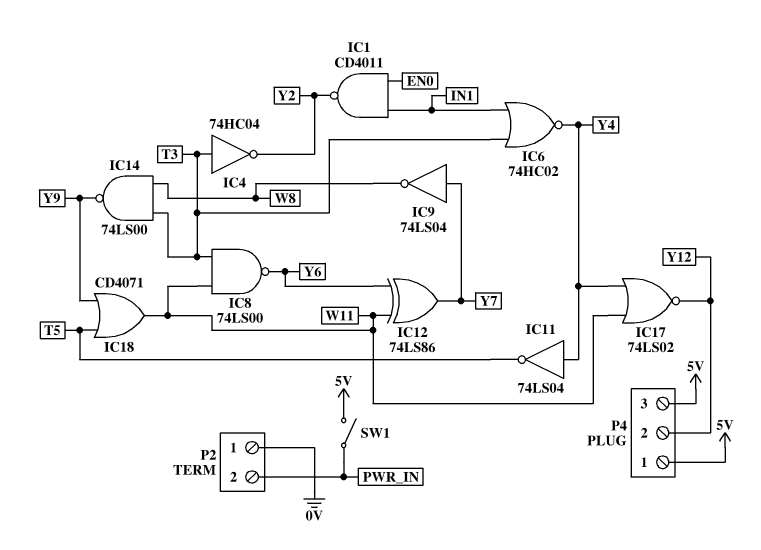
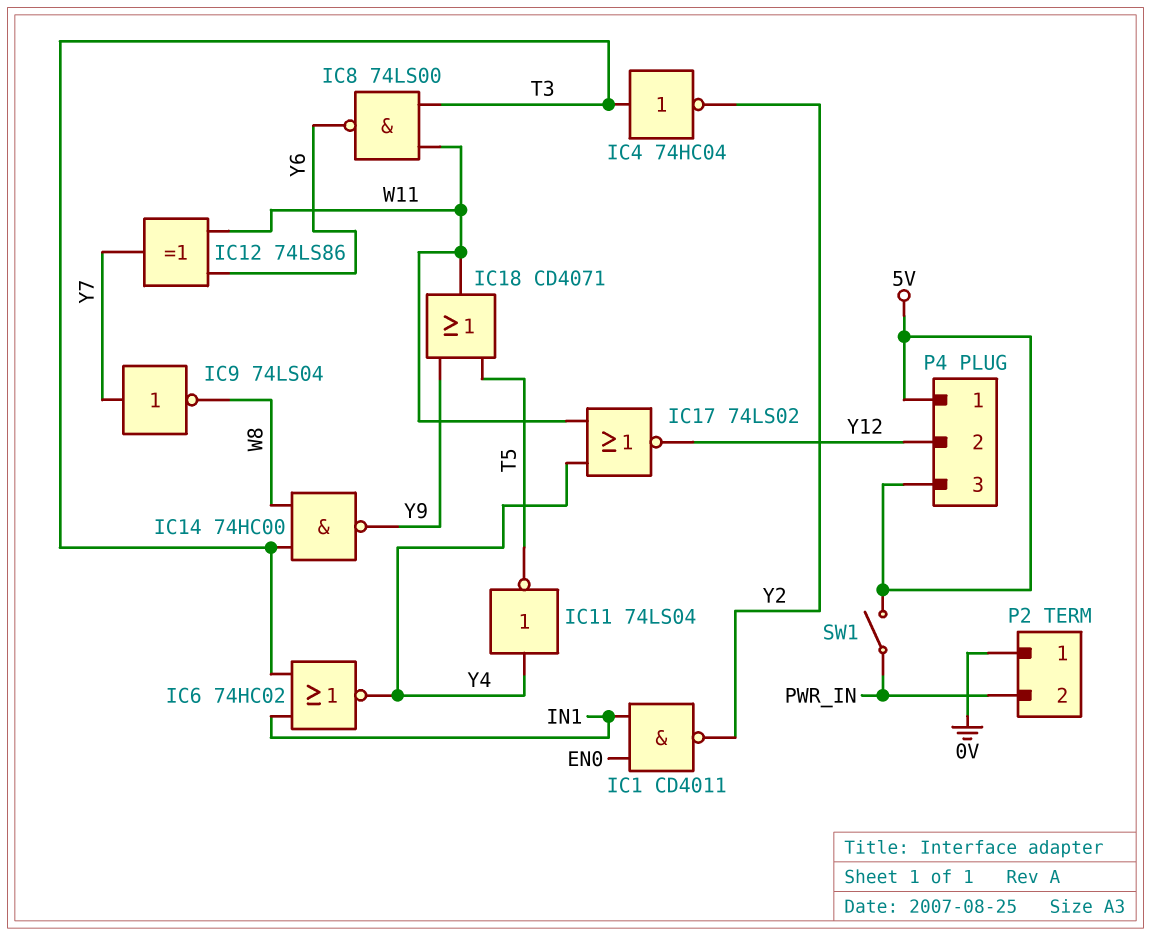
IC14: NAND 74LS00 (in T3, in W8, out Y9) -> NAND 74HC00 (in T3, in W8, out Y9)

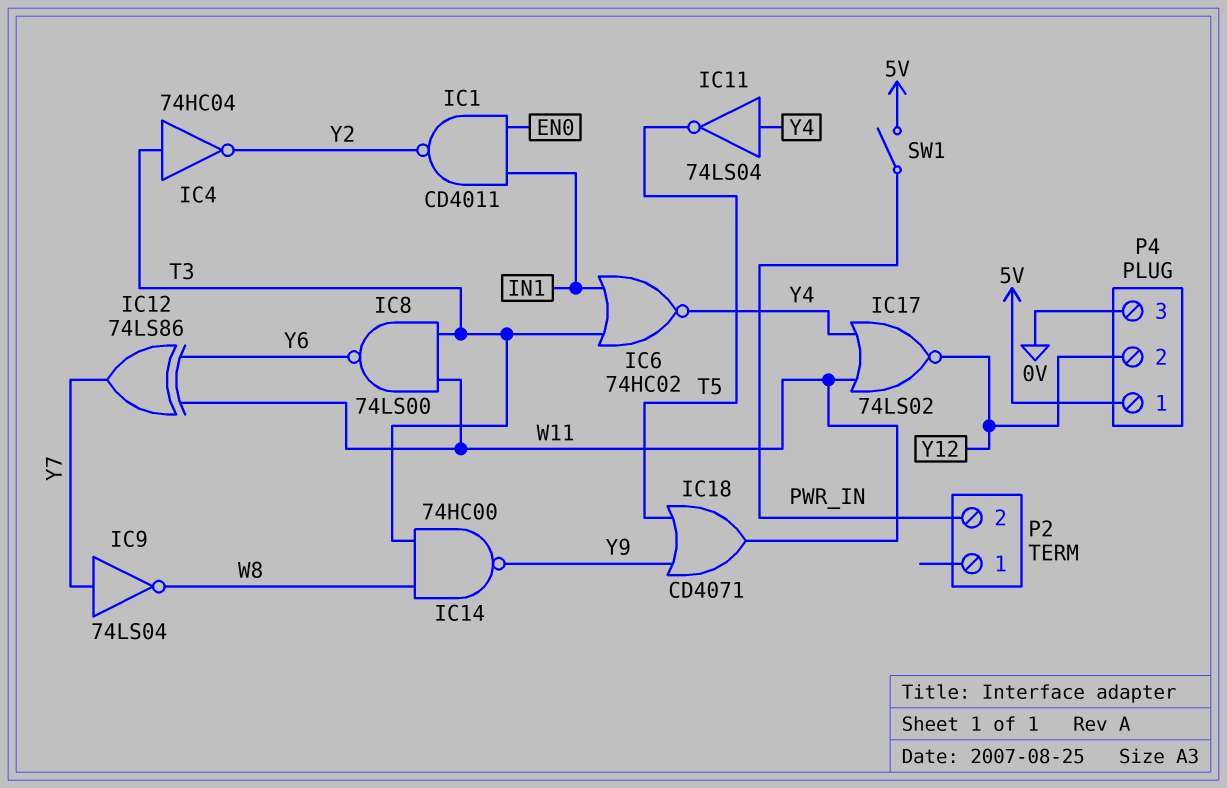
P2 pin 1: 0V -> none
P4 pin 3: 5V -> 0V

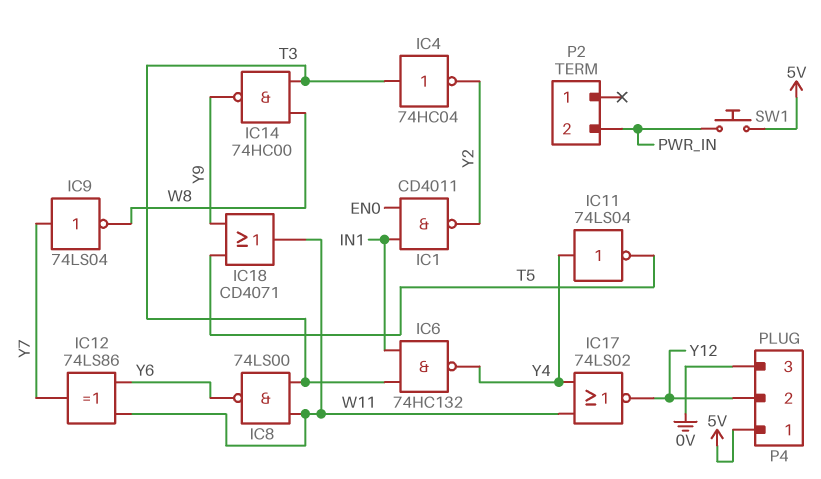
IC6: NOR 74HC02 (in IN1, in T3, out Y4) -> NAND 74HC132 (in IN1, in T3, out Y4)
SW1: switch (5V, PWR_IN) -> button (5V, PWR_IN)

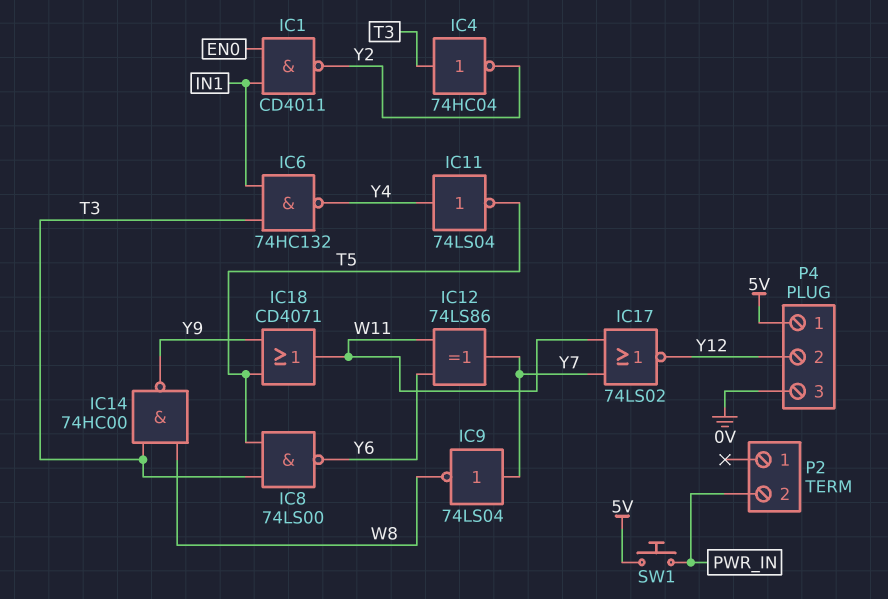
IC8: NAND 74LS00 (in T3, in W11, out Y6) -> NAND 74LS00 (in T3, in T5, out Y6)
IC17: NOR 74LS02 (in W11, in Y4, out Y12) -> NOR 74LS02 (in W11, in Y7, out Y12)

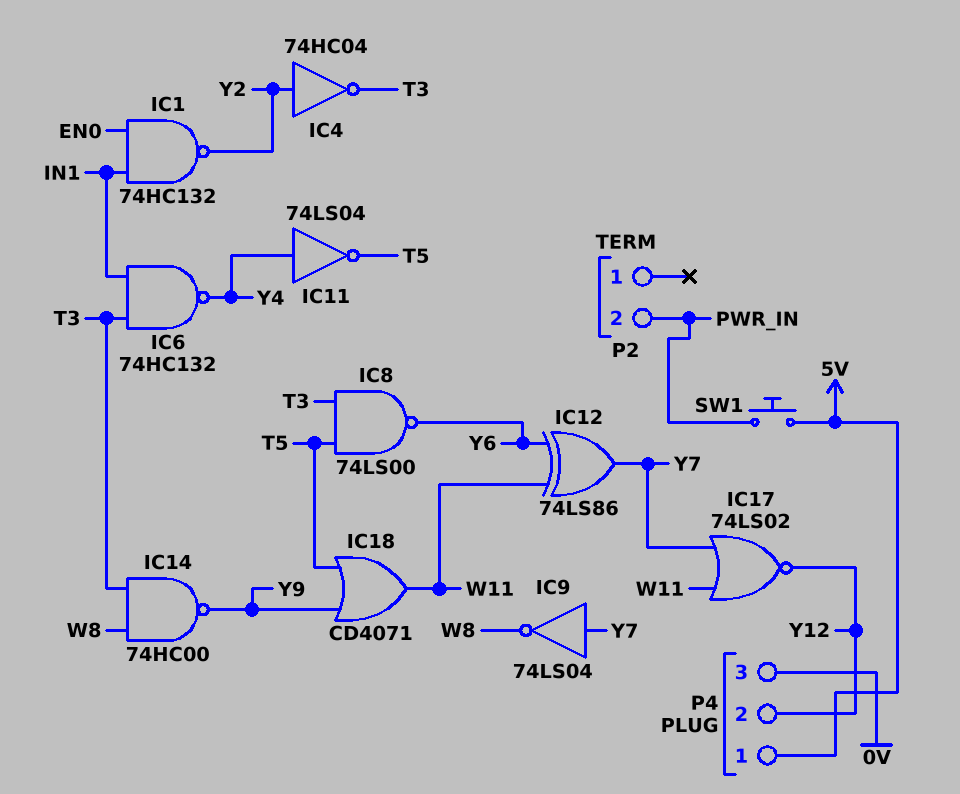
IC1: NAND CD4011 (in EN0, in IN1, out Y2) -> NAND 74HC132 (in EN0, in IN1, out Y2)
IC4: NOT 74HC04 (in T3, out Y2) -> NOT 74HC04 (in Y2, out T3)

